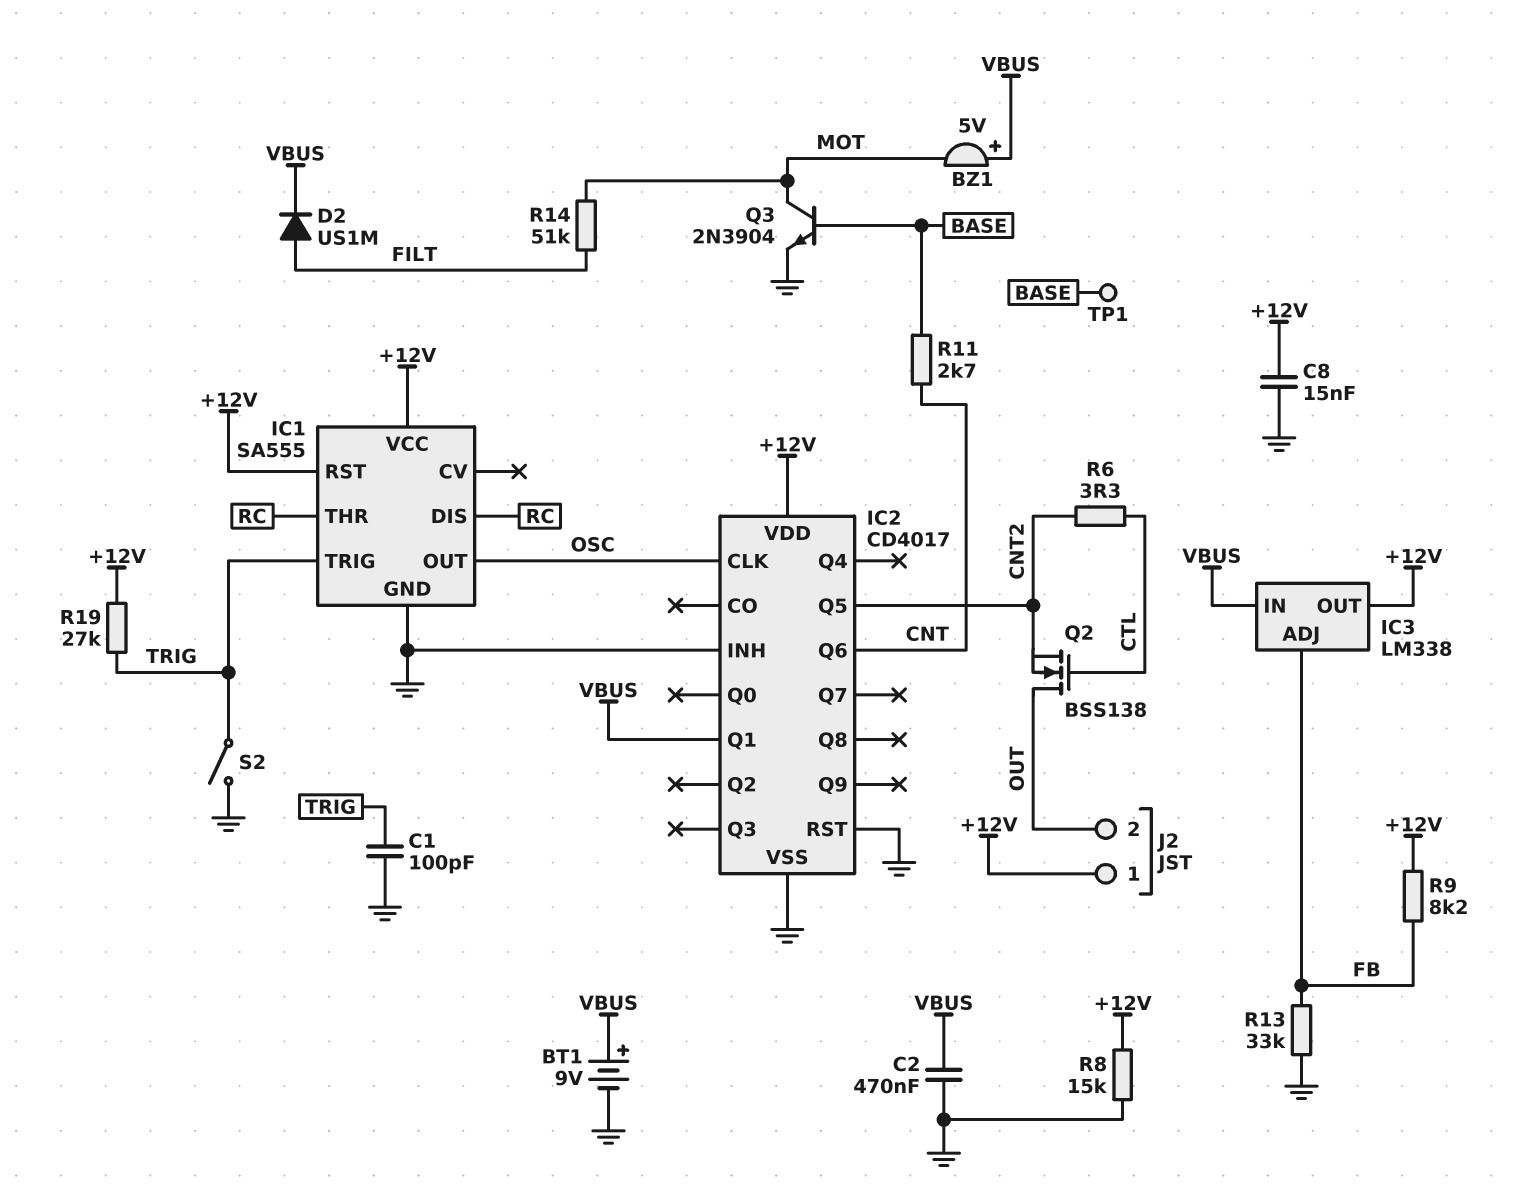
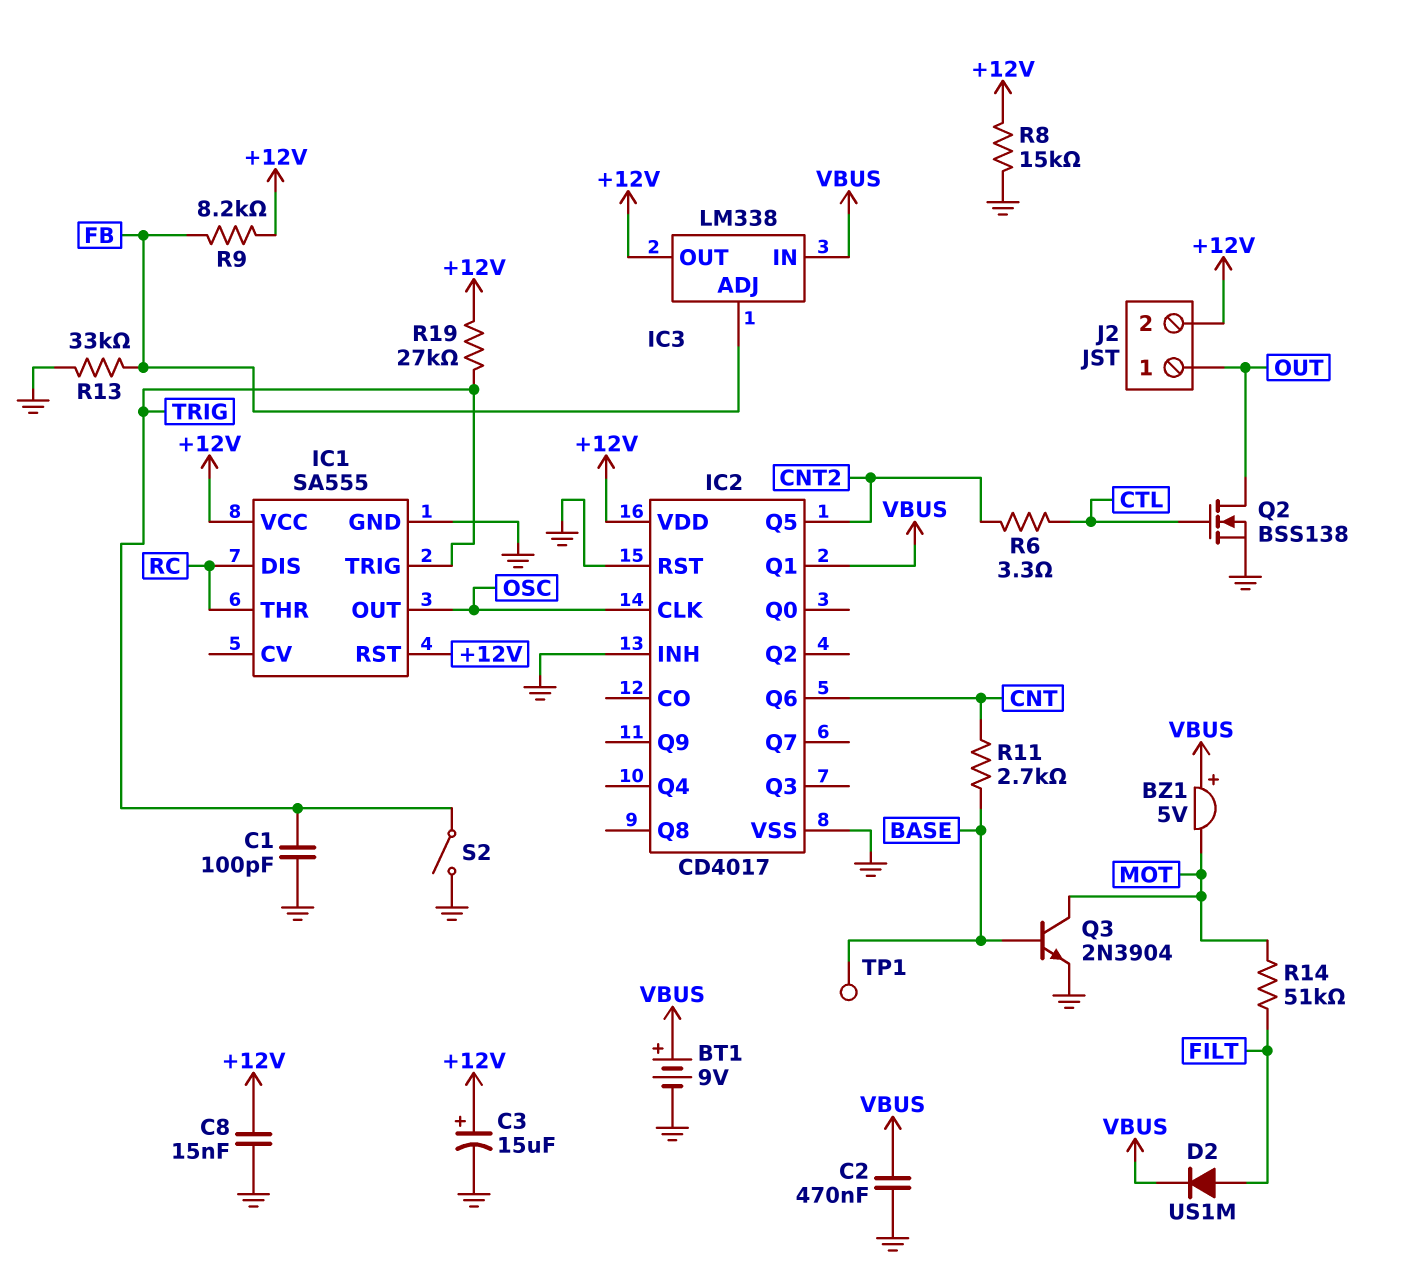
C3: none -> 15uF (plus +12V, minus GND)
J2 pin 1: +12V -> OUT
J2 pin 2: OUT -> +12V
Q2: NMOS BSS138 (G CTL, D OUT, S CNT2) -> NMOS BSS138 (G CTL, D OUT, S GND)

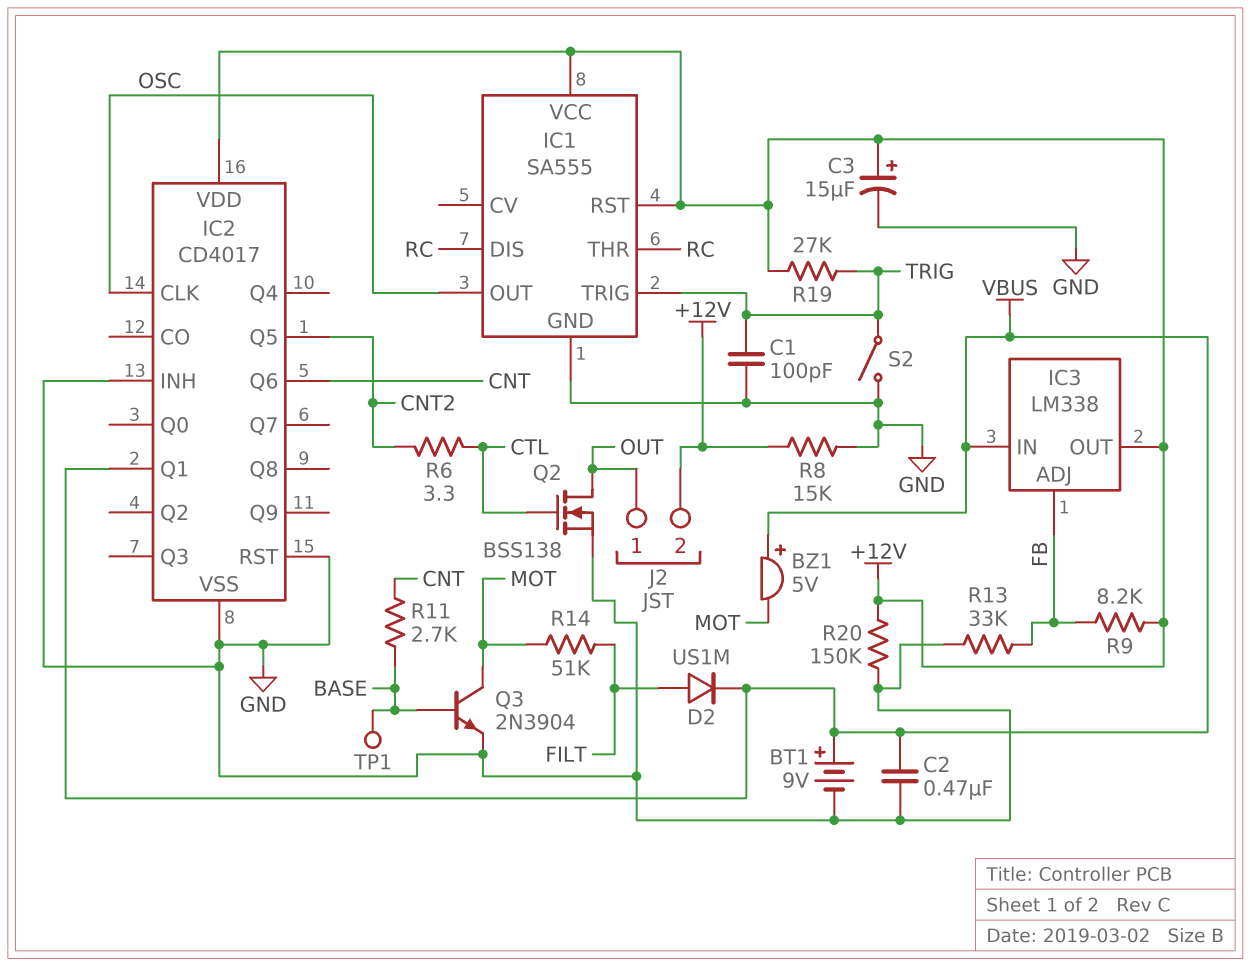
C8: 15nF (+12V, GND) -> none
R20: none -> 150k (+12V, GND)

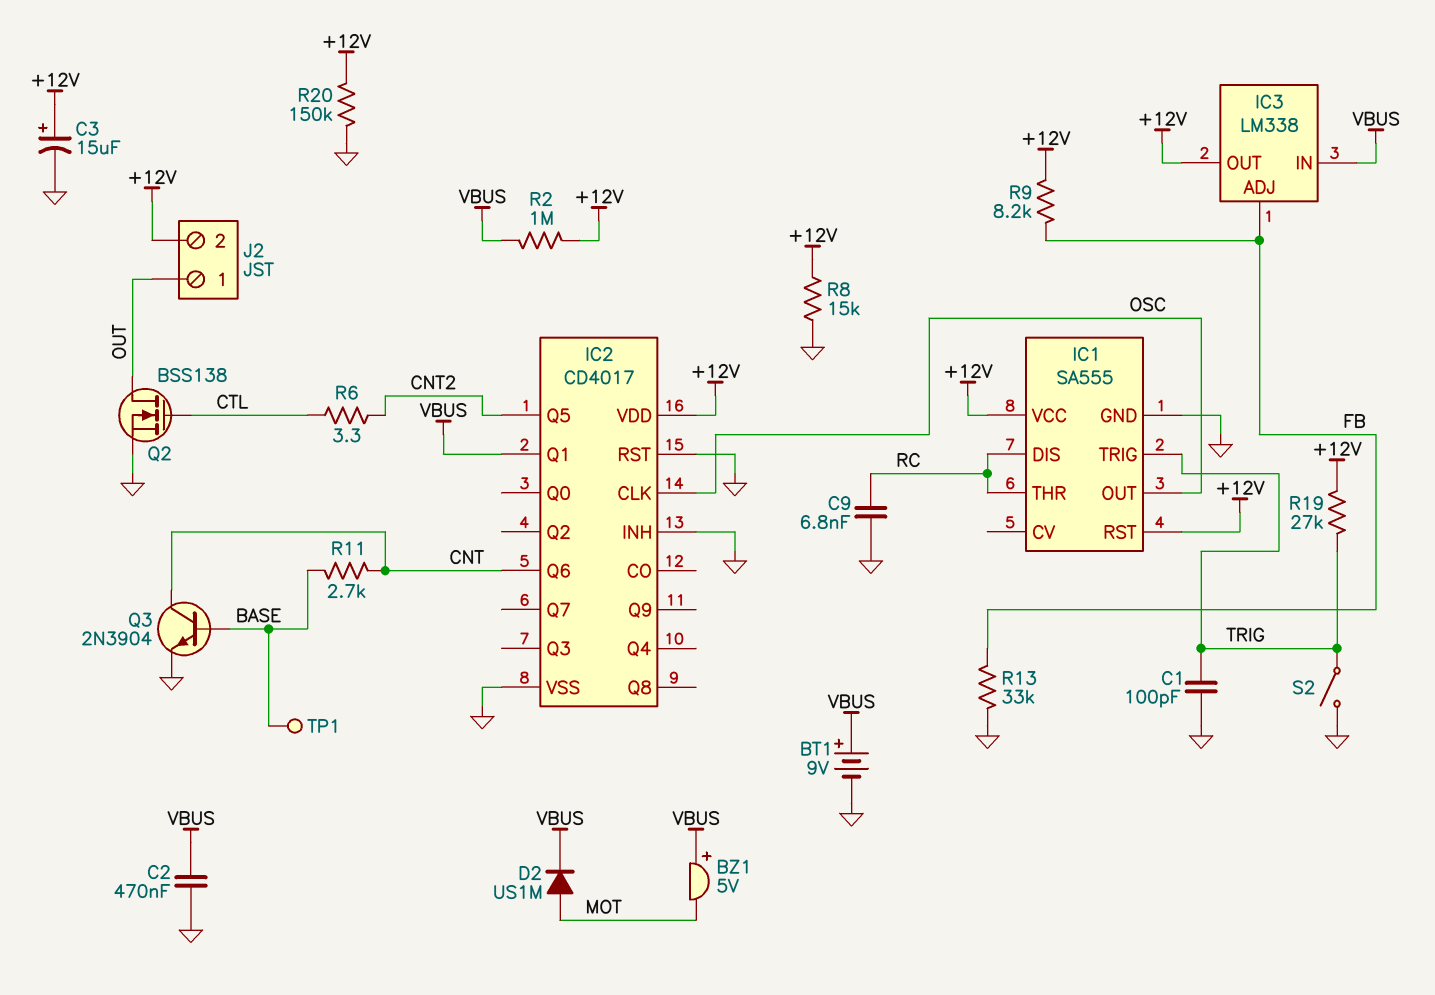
C9: none -> 6.8nF (GND, RC)
D2: diode US1M (A FILT, K VBUS) -> diode US1M (A MOT, K VBUS)
Q3: NPN 2N3904 (B BASE, C MOT, E GND) -> NPN 2N3904 (B BASE, C CNT, E GND)
R2: none -> 1M (+12V, VBUS)
R14: 51k (FILT, MOT) -> none

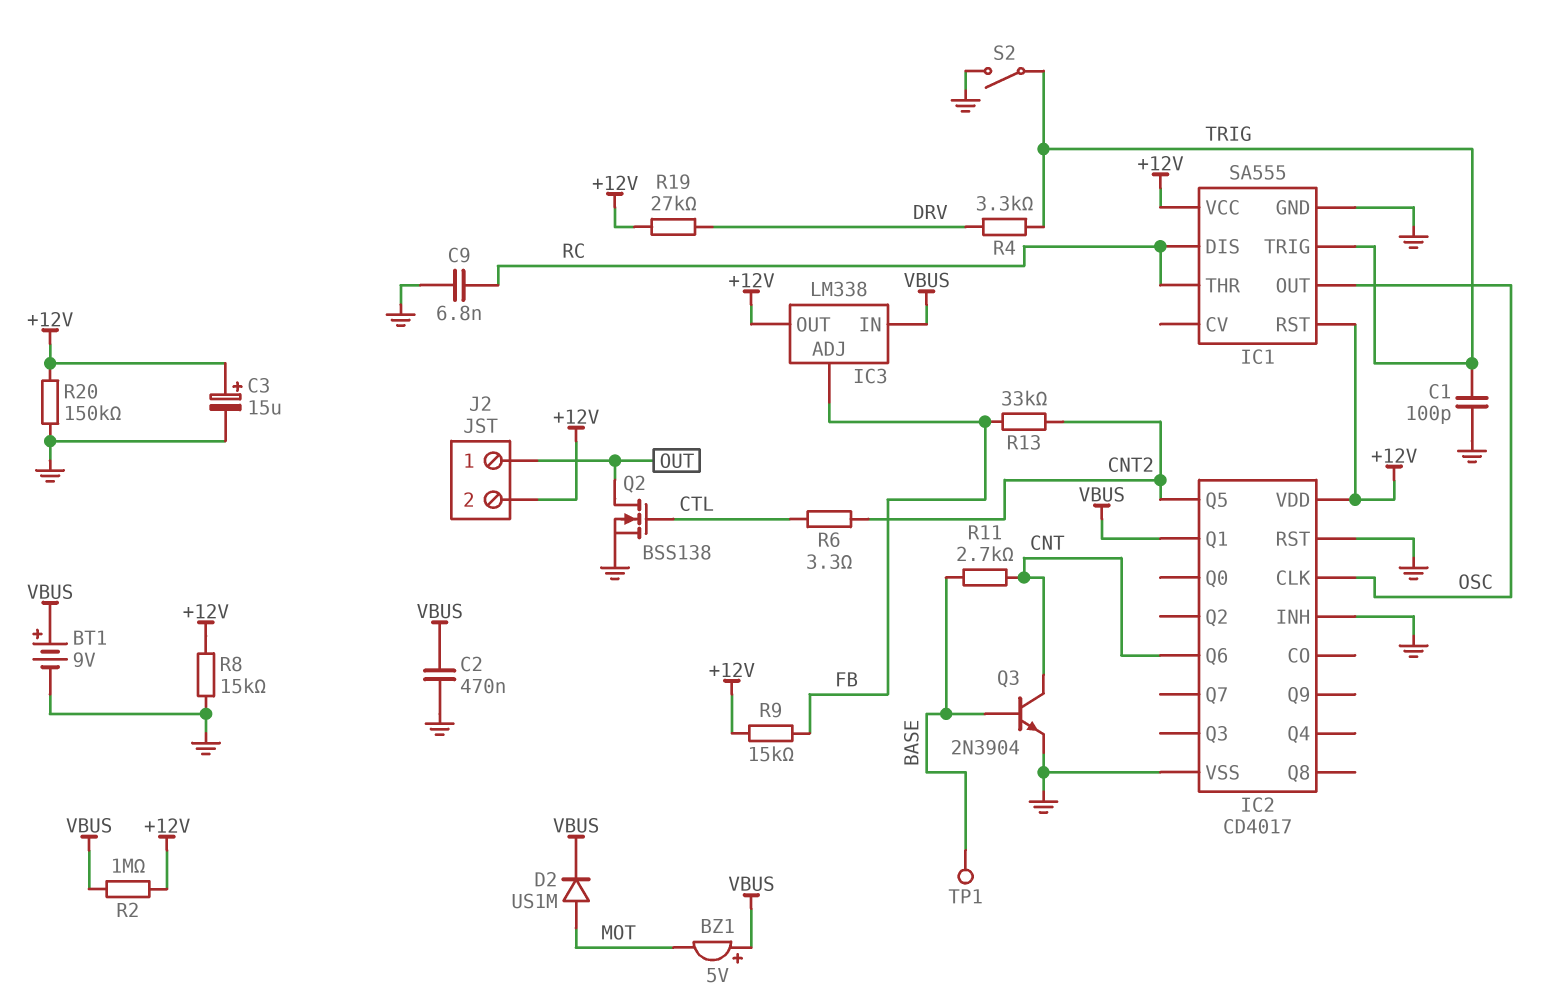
R4: none -> 3.3k (DRV, TRIG)
R9: 8.2k (+12V, FB) -> 15k (+12V, FB)
R13: 33k (FB, GND) -> 33k (CNT2, FB)
R19: 27k (+12V, TRIG) -> 27k (+12V, DRV)

